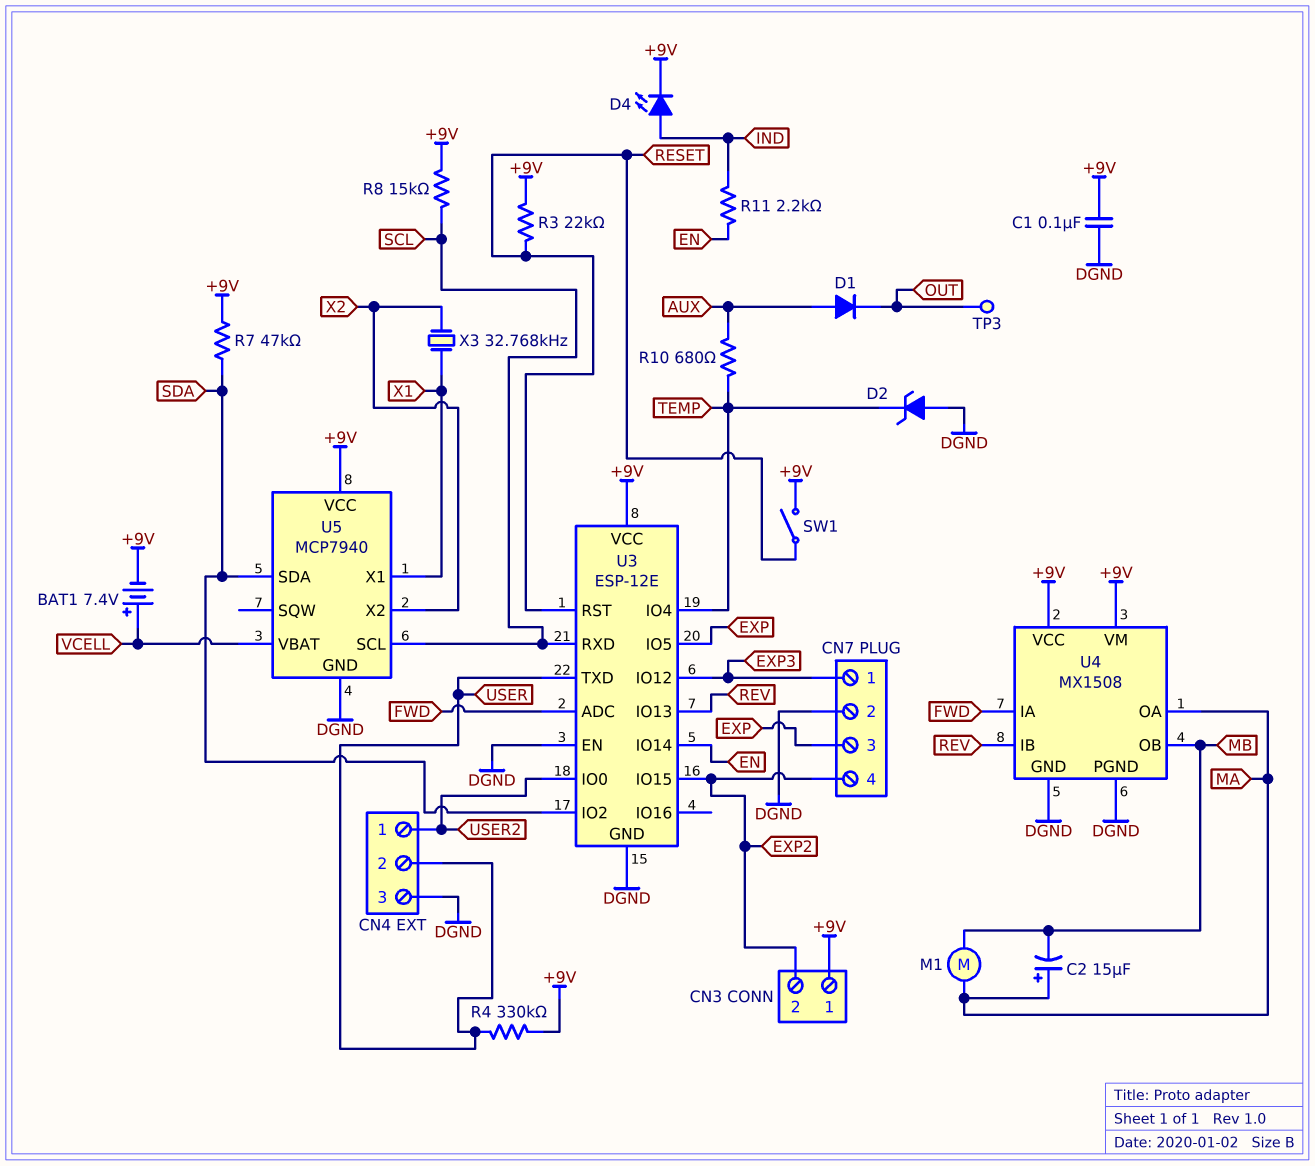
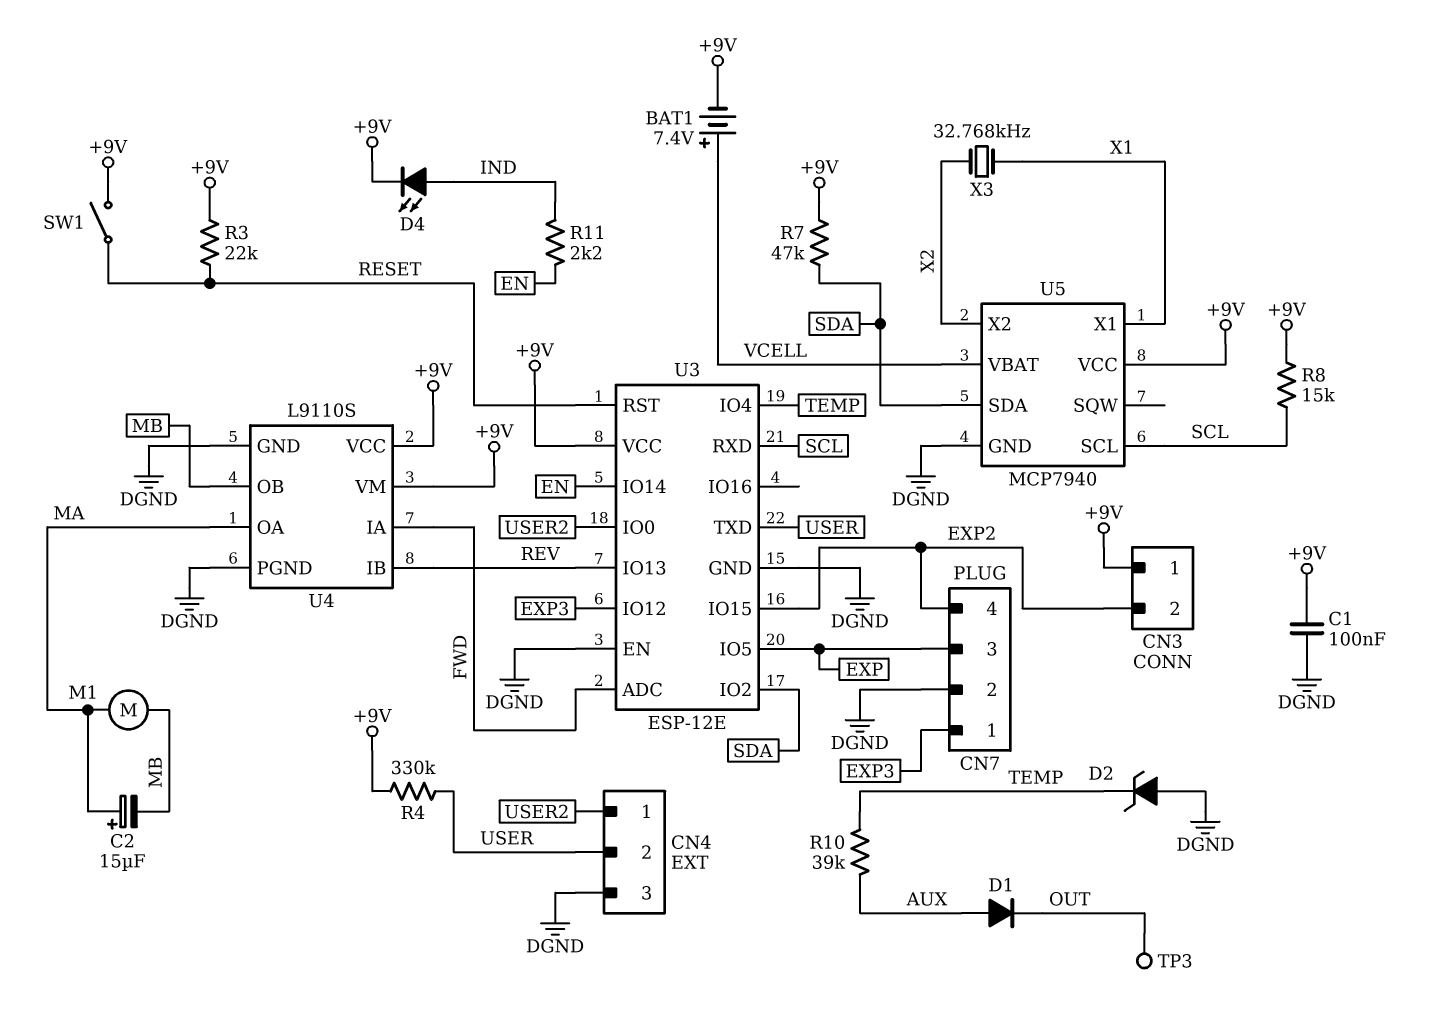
R10: 680 (AUX, TEMP) -> 39k (AUX, TEMP)
U4: MX1508 -> L9110S

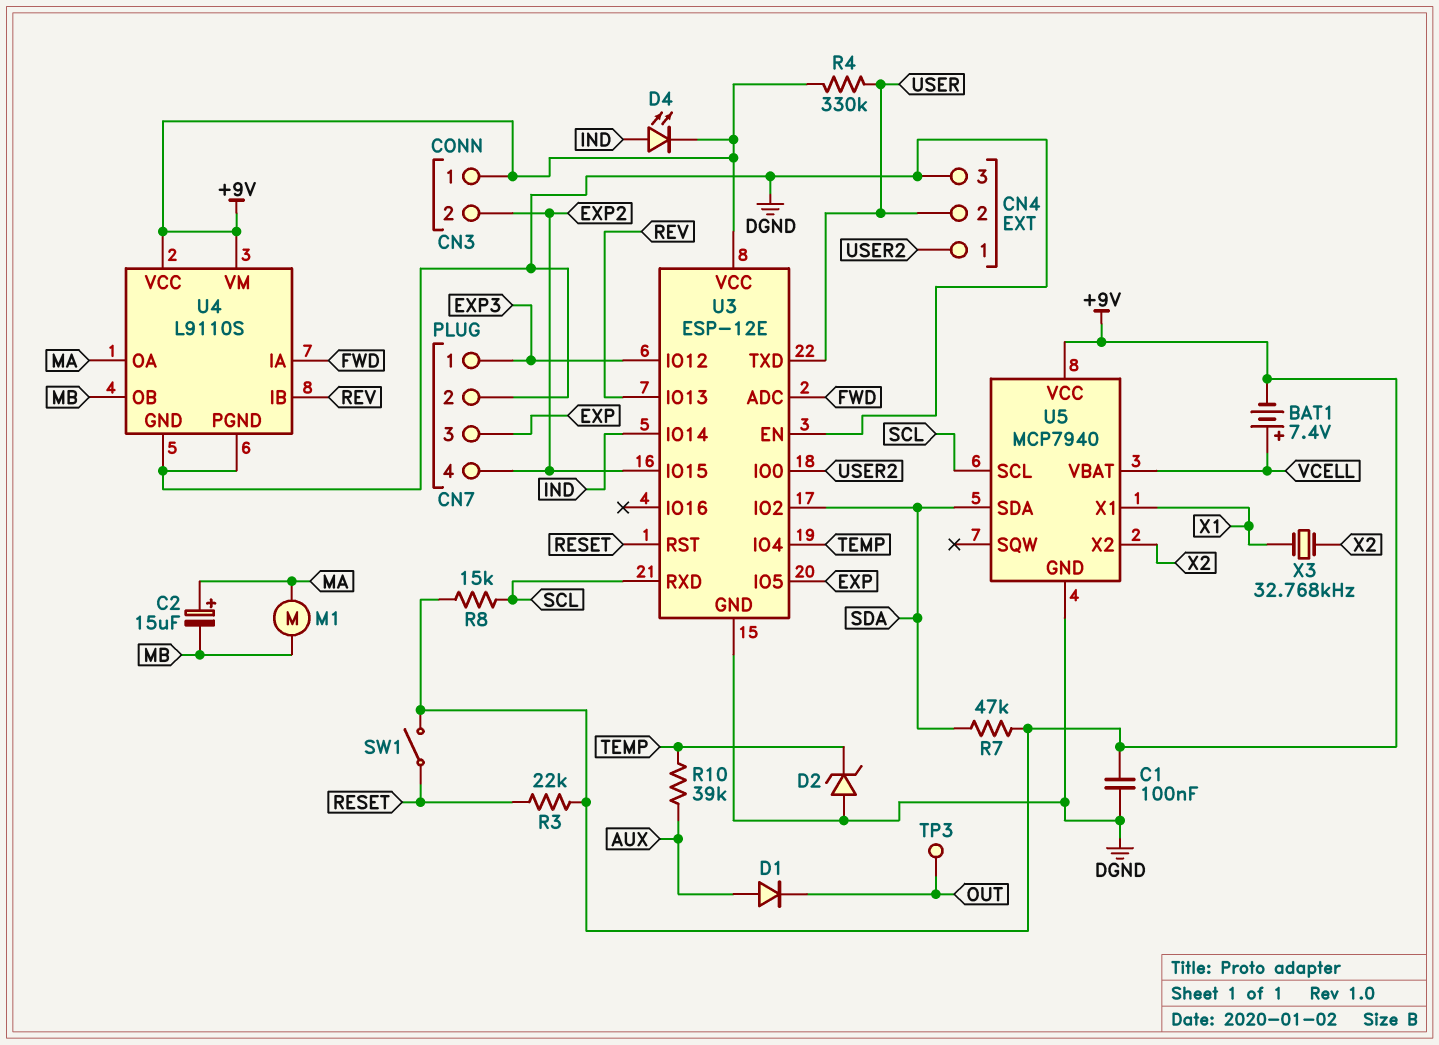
R11: 2.2k (EN, IND) -> none
U3 pin IO14: EN -> IND

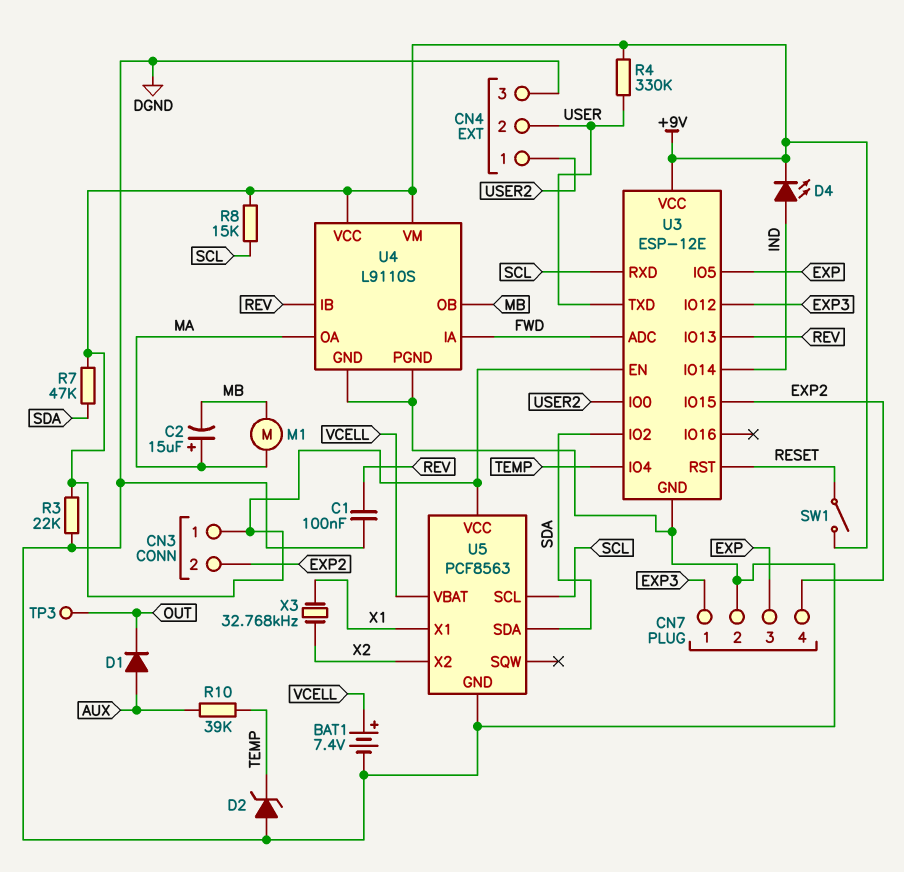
BAT1: 7.4V (plus VCELL, minus +9V) -> 7.4V (plus VCELL, minus DGND)
C1: 100nF (+9V, DGND) -> 100nF (DGND, REV)
R3: 22k (+9V, RESET) -> 22k (+9V, DGND)
U3 pin EN: DGND -> +9V
U5: MCP7940 -> PCF8563

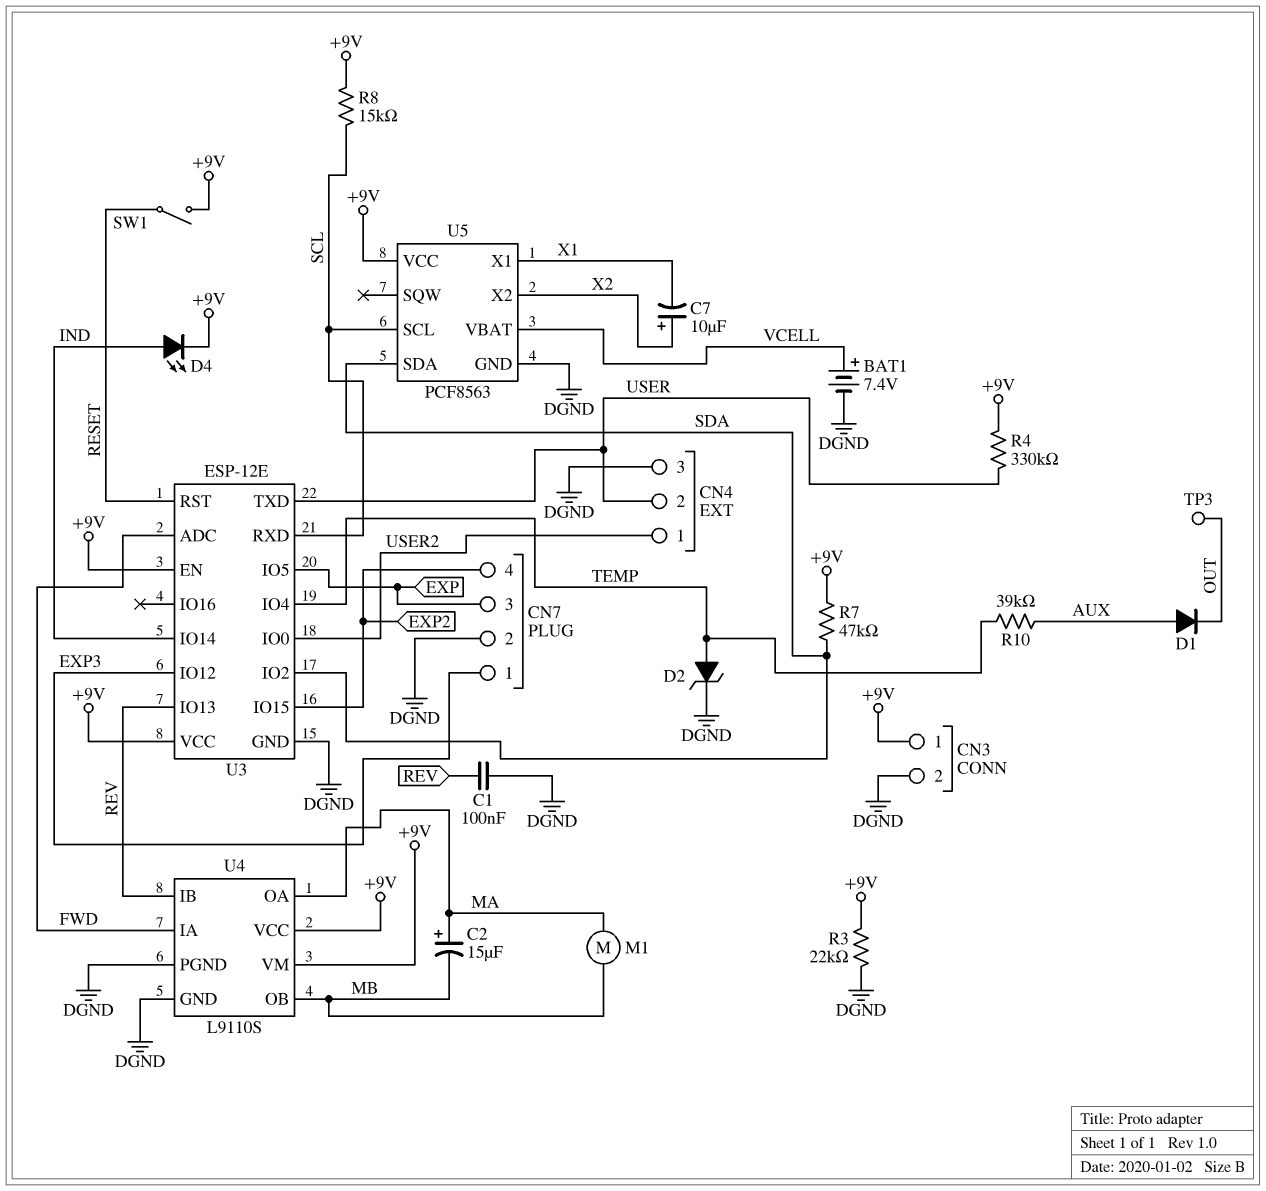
C7: none -> 10uF (plus X2, minus X1)
CN3 pin 2: EXP2 -> DGND
D2: zener (A DGND, K TEMP) -> zener (A TEMP, K DGND)
X3: 32.768kHz (X1, X2) -> none

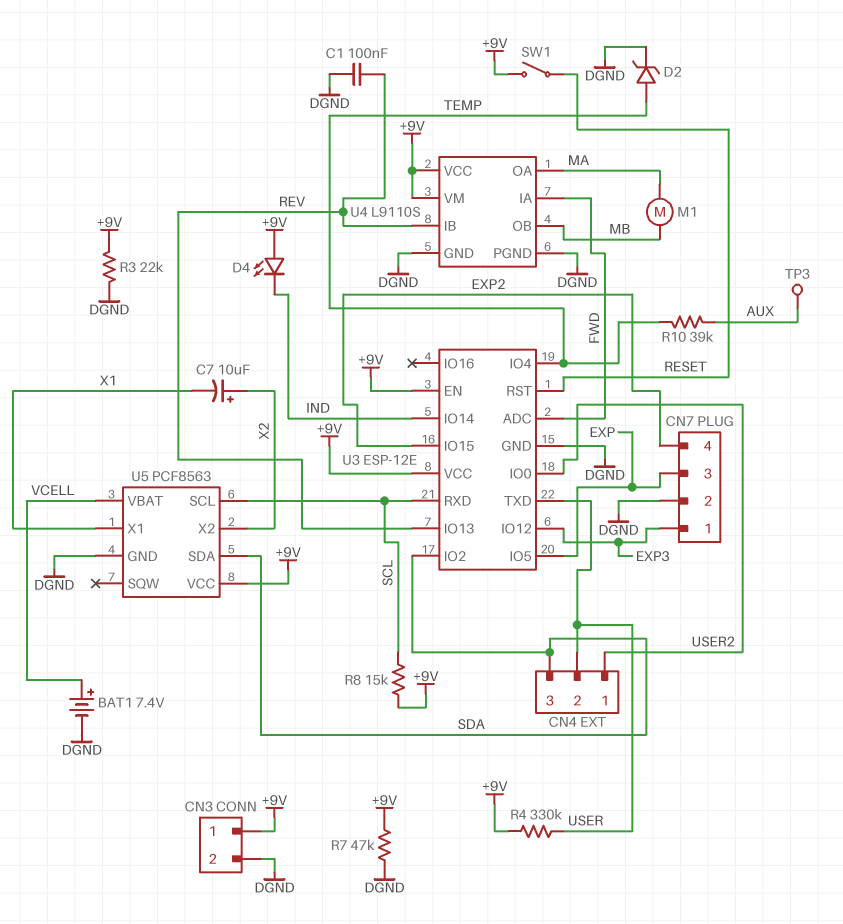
C2: 15uF (plus MA, minus MB) -> none
CN4 pin 3: DGND -> SDA
D1: diode (A AUX, K OUT) -> none
D4: LED (A IND, K +9V) -> LED (A +9V, K IND)
R7: 47k (+9V, SDA) -> 47k (+9V, DGND)
TP3: test point (OUT) -> test point (AUX)

